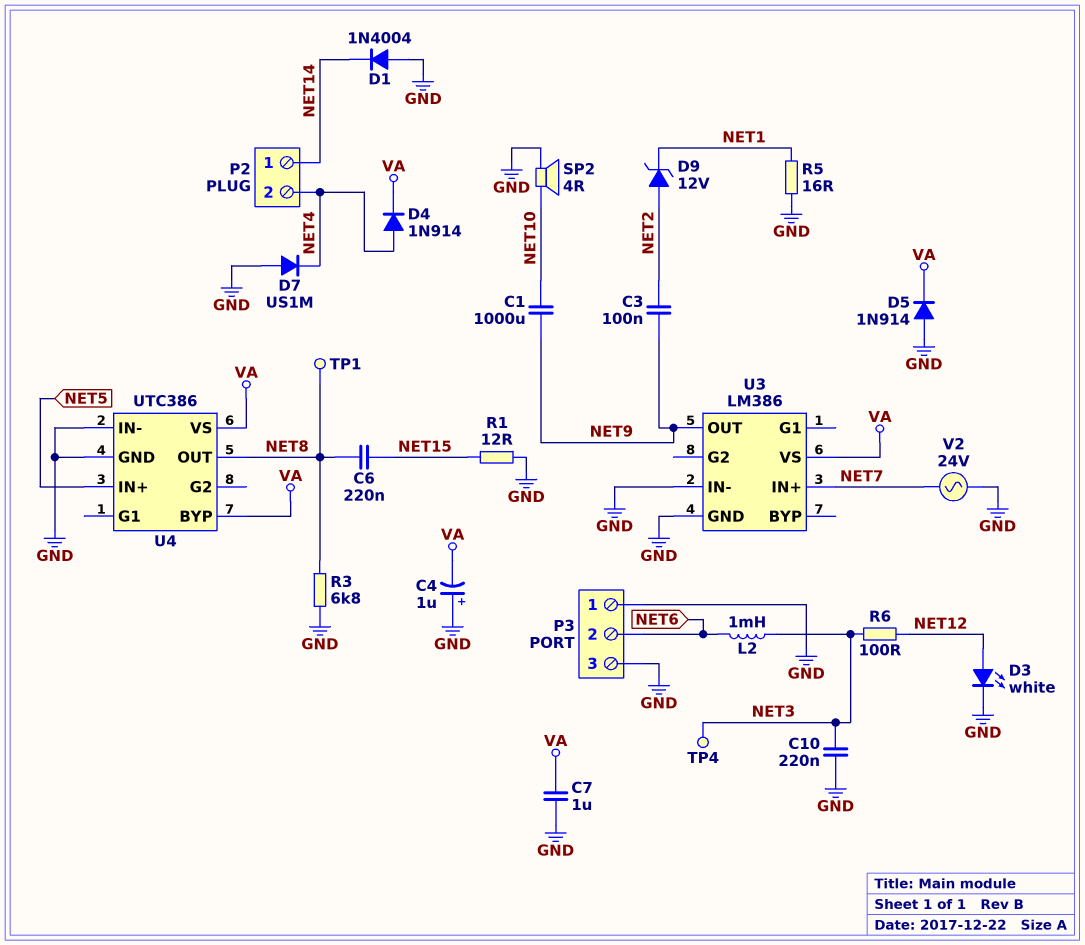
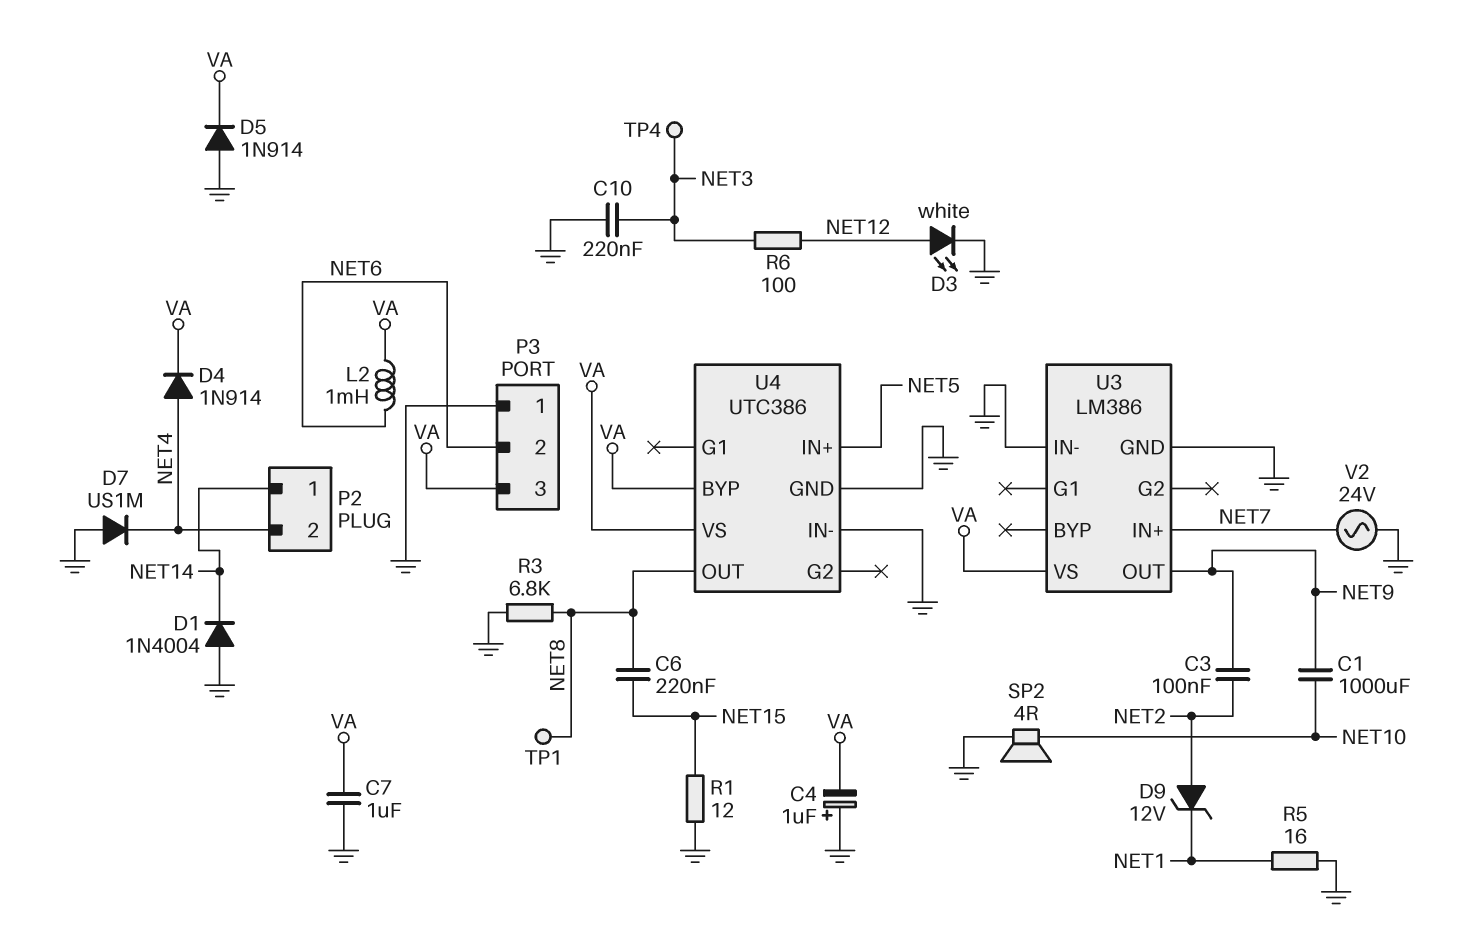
L2: 1mH (NET3, NET6) -> 1mH (NET6, VA)
P3 pin 3: GND -> VA

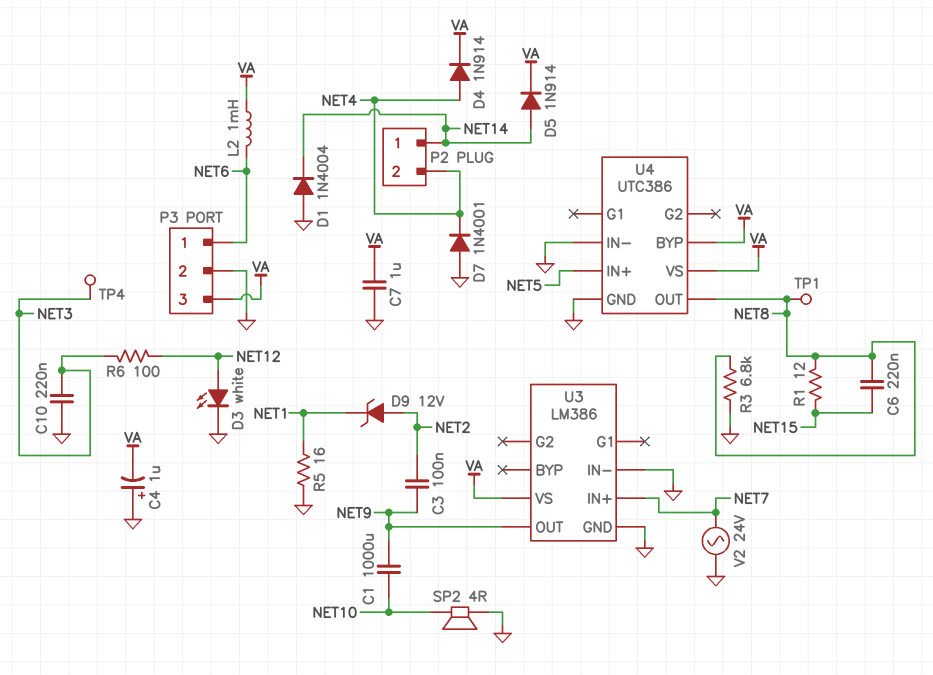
D5: diode 1N914 (A GND, K VA) -> diode 1N914 (A NET14, K VA)
D7: diode US1M (A GND, K NET4) -> diode 1N4001 (A GND, K NET4)
P3 pin 1: GND -> NET6
P3 pin 2: NET6 -> GND
R1: 12 (GND, NET15) -> 12 (NET8, NET15)

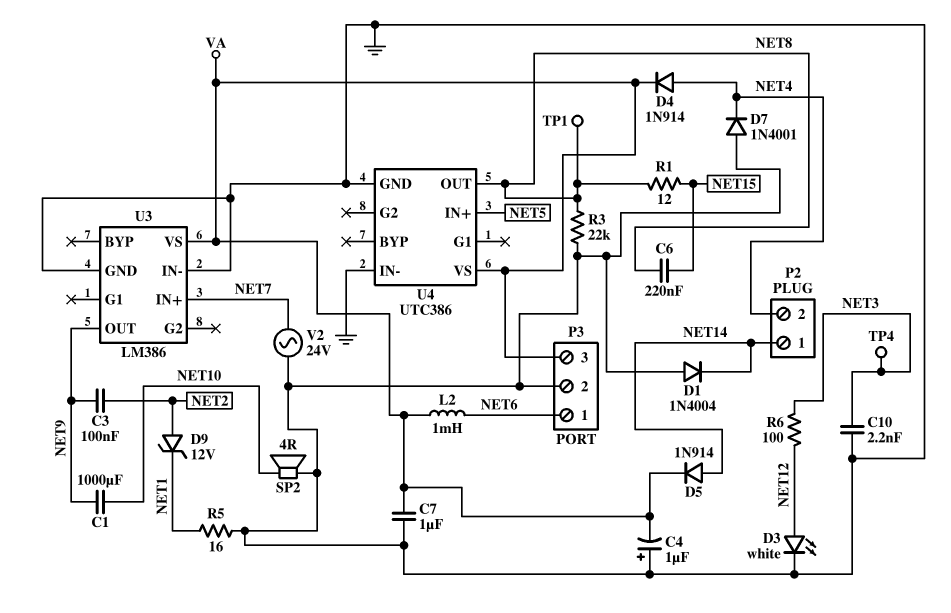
C10: 220nF (GND, NET3) -> 2.2nF (GND, NET3)
R3: 6.8k (GND, NET8) -> 22k (GND, NET8)
U4 pin BYP: VA -> none

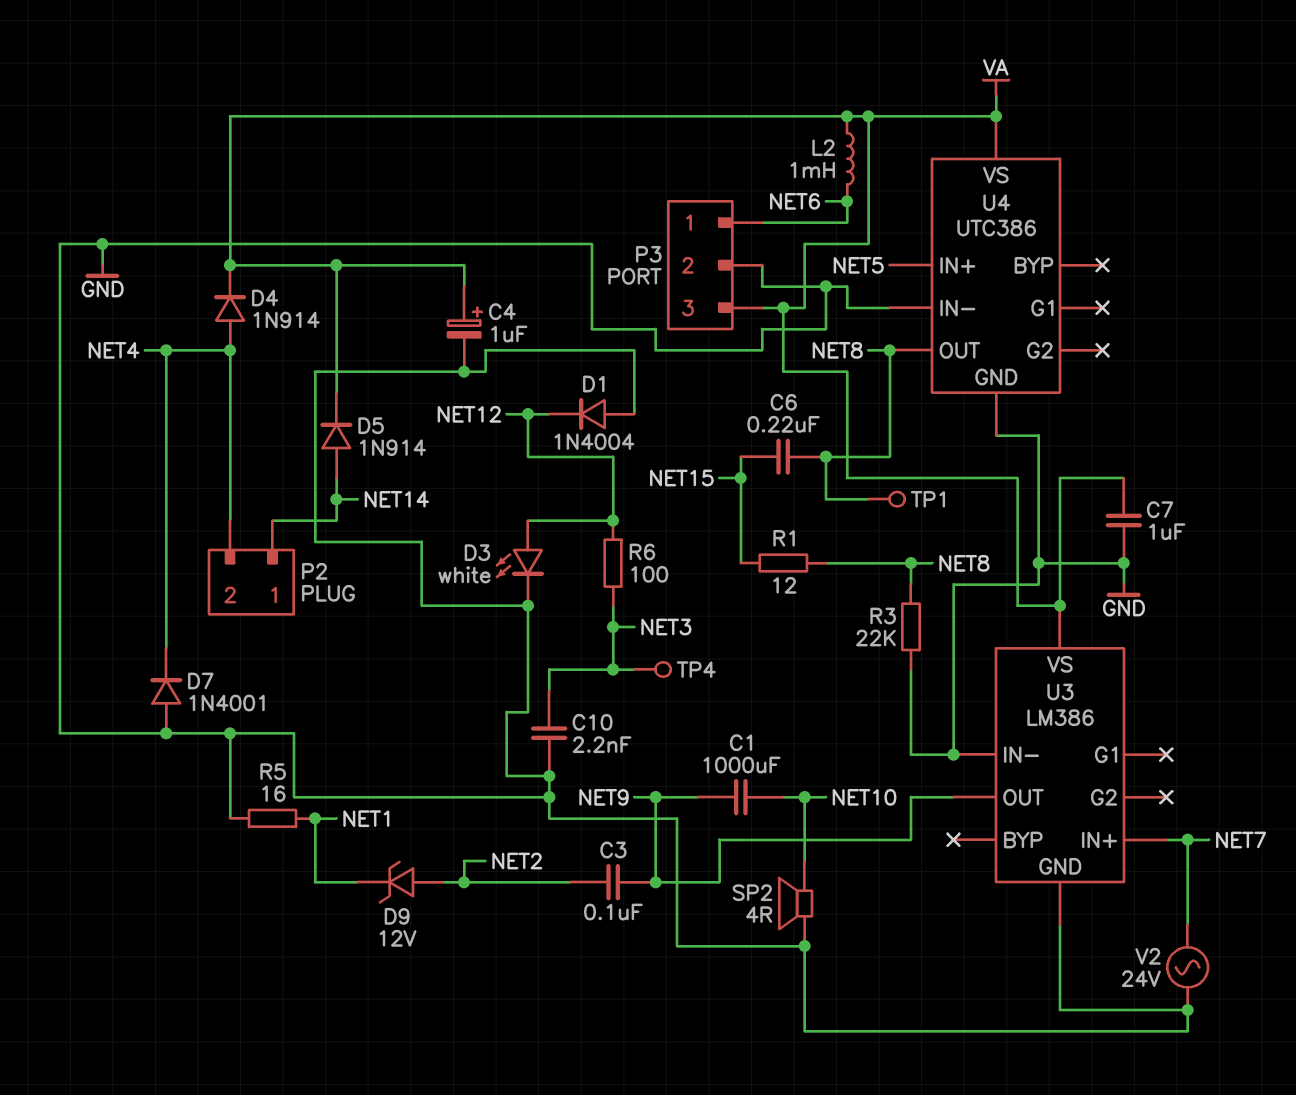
C4: 1uF (plus GND, minus VA) -> 1uF (plus VA, minus GND)
D1: diode 1N4004 (A GND, K NET14) -> diode 1N4004 (A GND, K NET12)

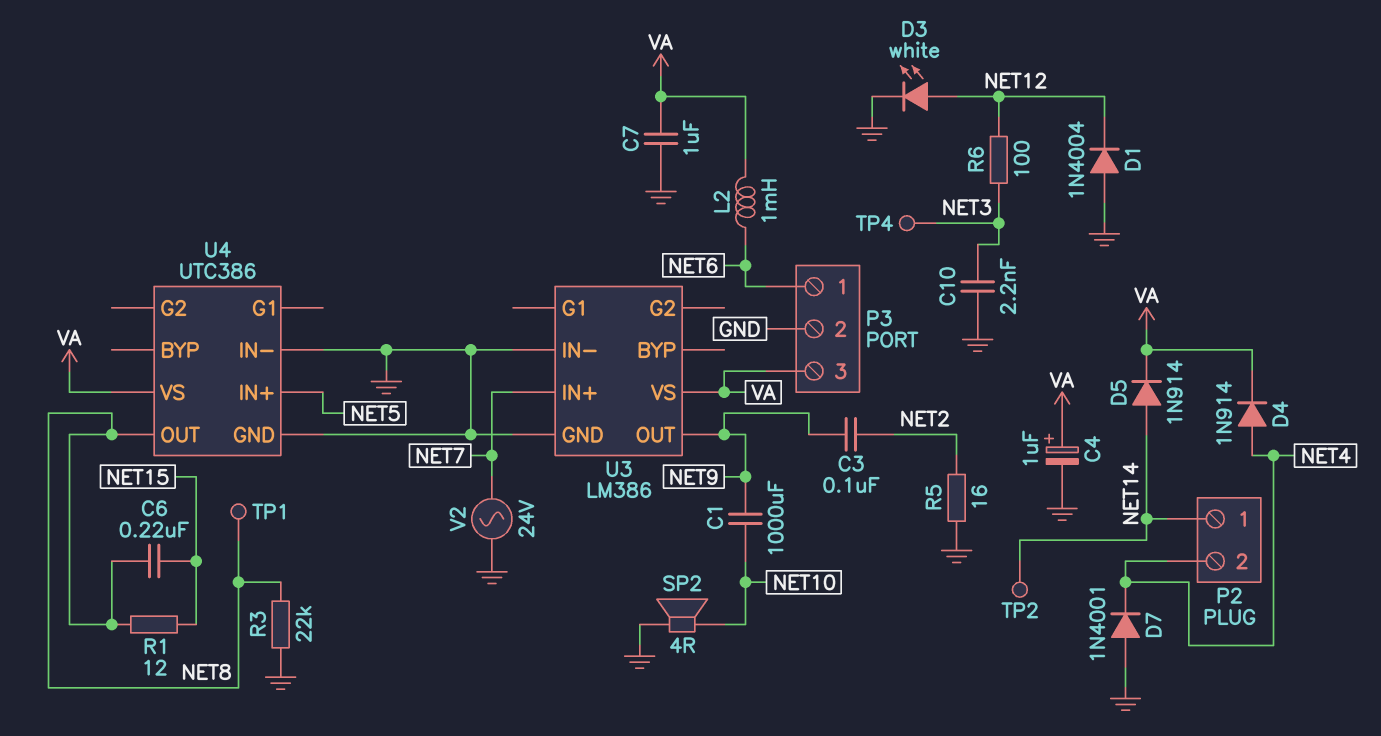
D9: zener 12V (A NET2, K NET1) -> none
R5: 16 (GND, NET1) -> 16 (GND, NET2)
TP2: none -> test point (NET14)

